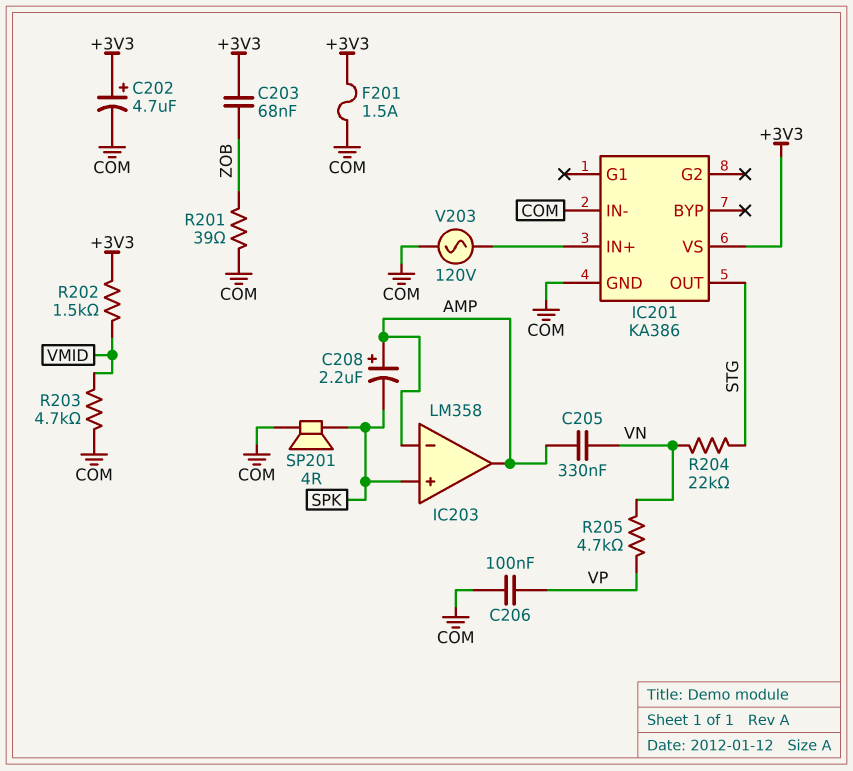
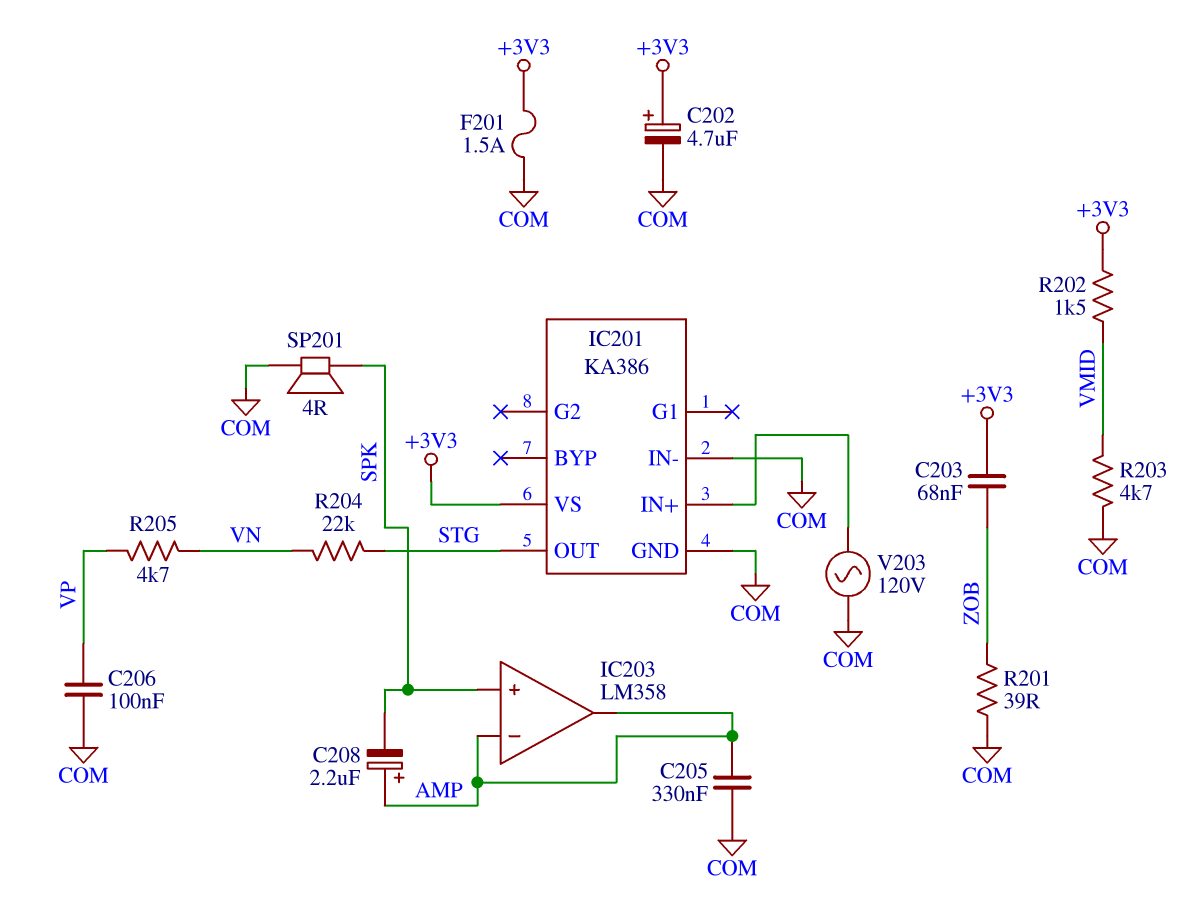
C205: 330nF (AMP, VN) -> 330nF (AMP, COM)

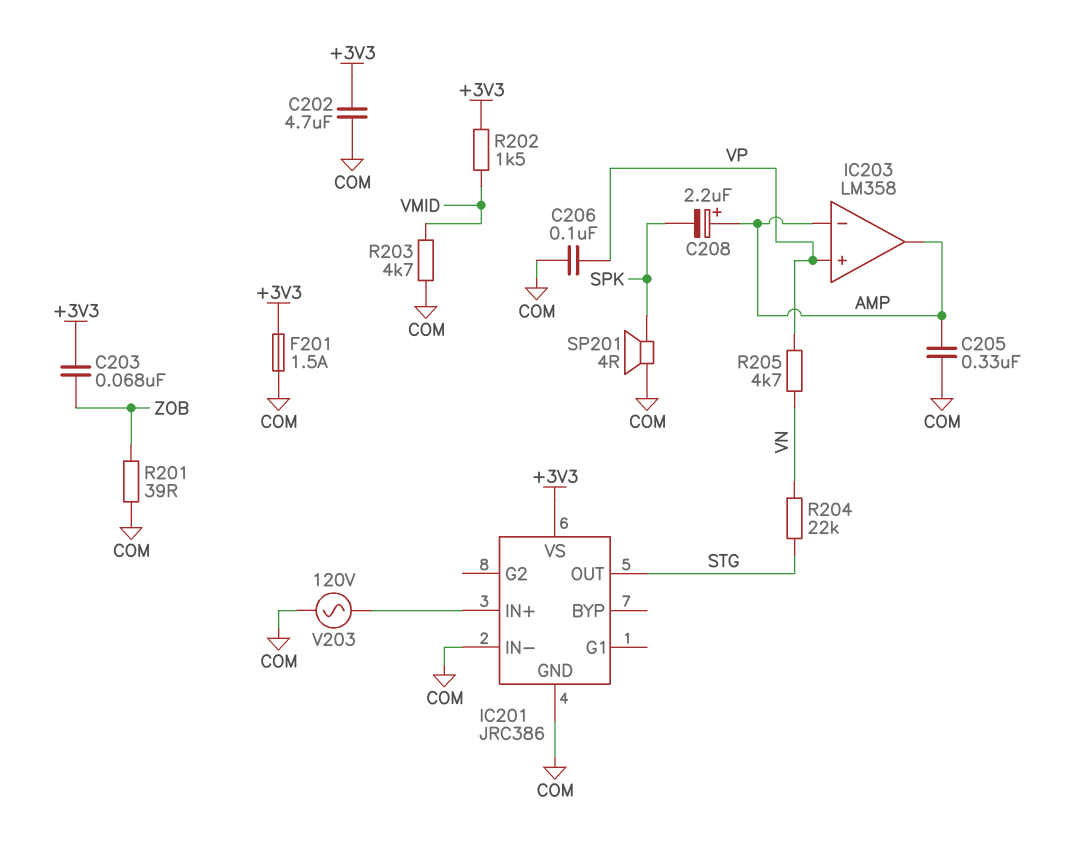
C202: 4.7uF (plus +3V3, minus COM) -> 4.7uF (+3V3, COM)
IC201: KA386 -> JRC386
IC203 pin in+: SPK -> VP

